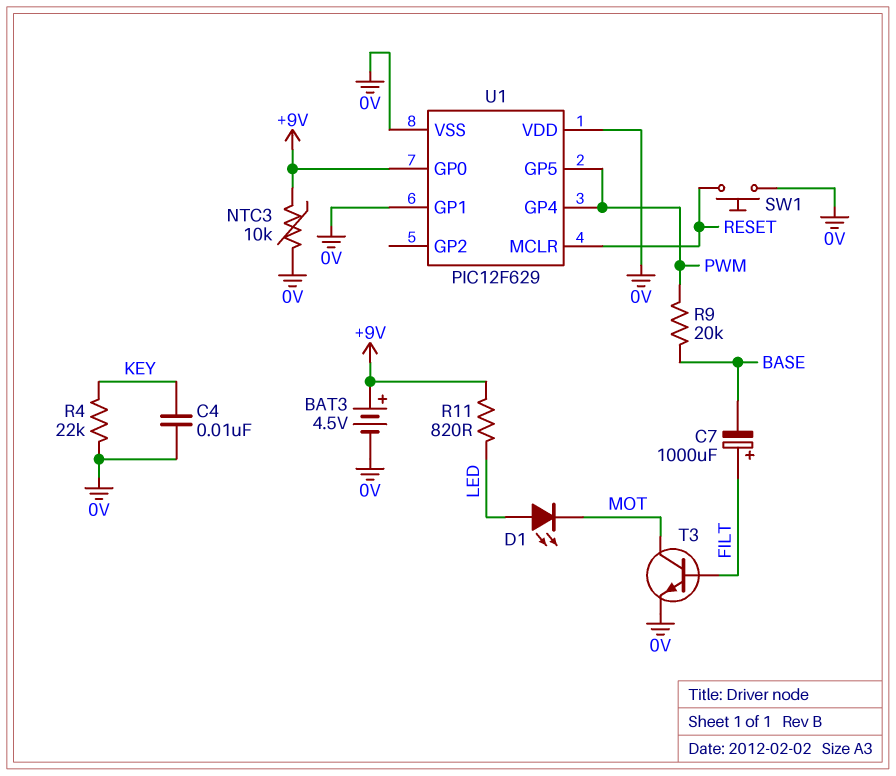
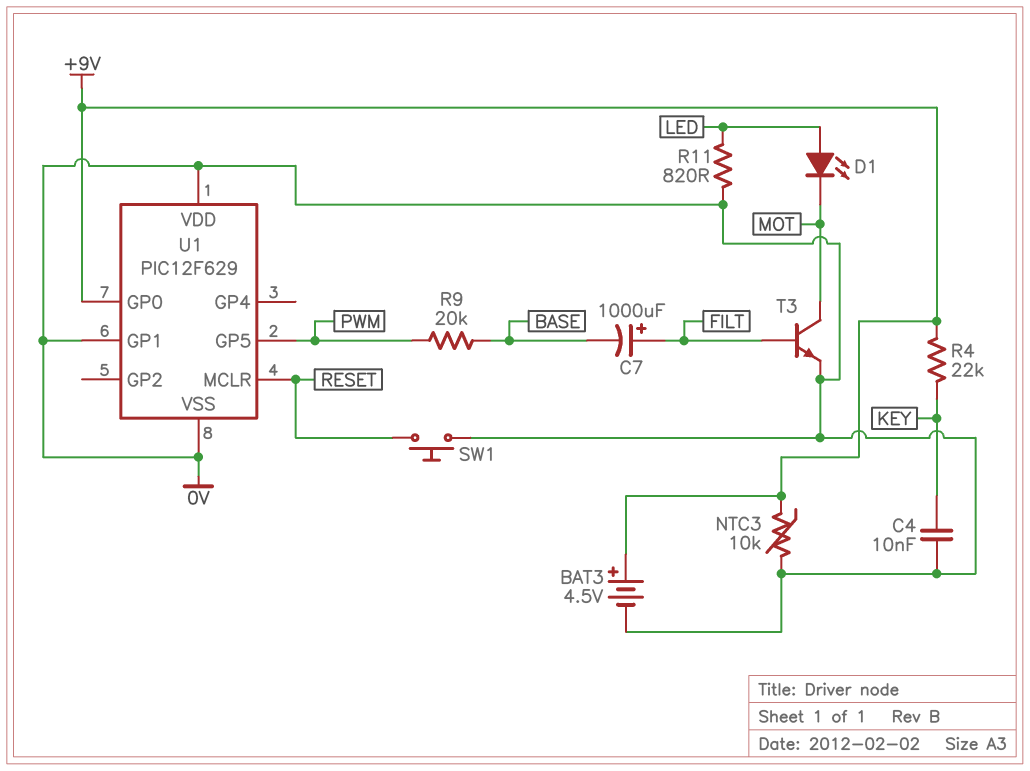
R4: 22k (0V, KEY) -> 22k (+9V, KEY)
R11: 820 (+9V, LED) -> 820 (0V, LED)
U1 pin GP4: PWM -> none

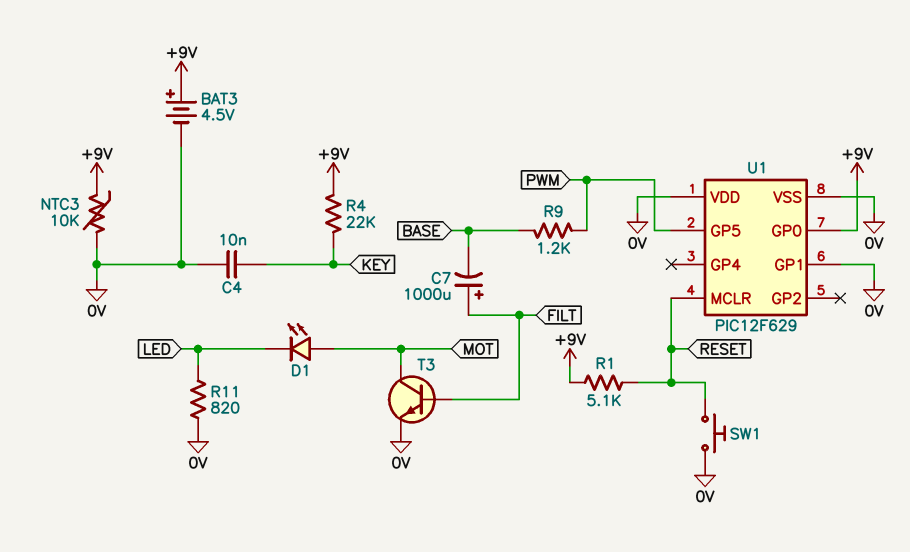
D1: LED (A LED, K MOT) -> LED (A MOT, K LED)
R1: none -> 5.1k (+9V, RESET)
R9: 20k (BASE, PWM) -> 1.2k (BASE, PWM)

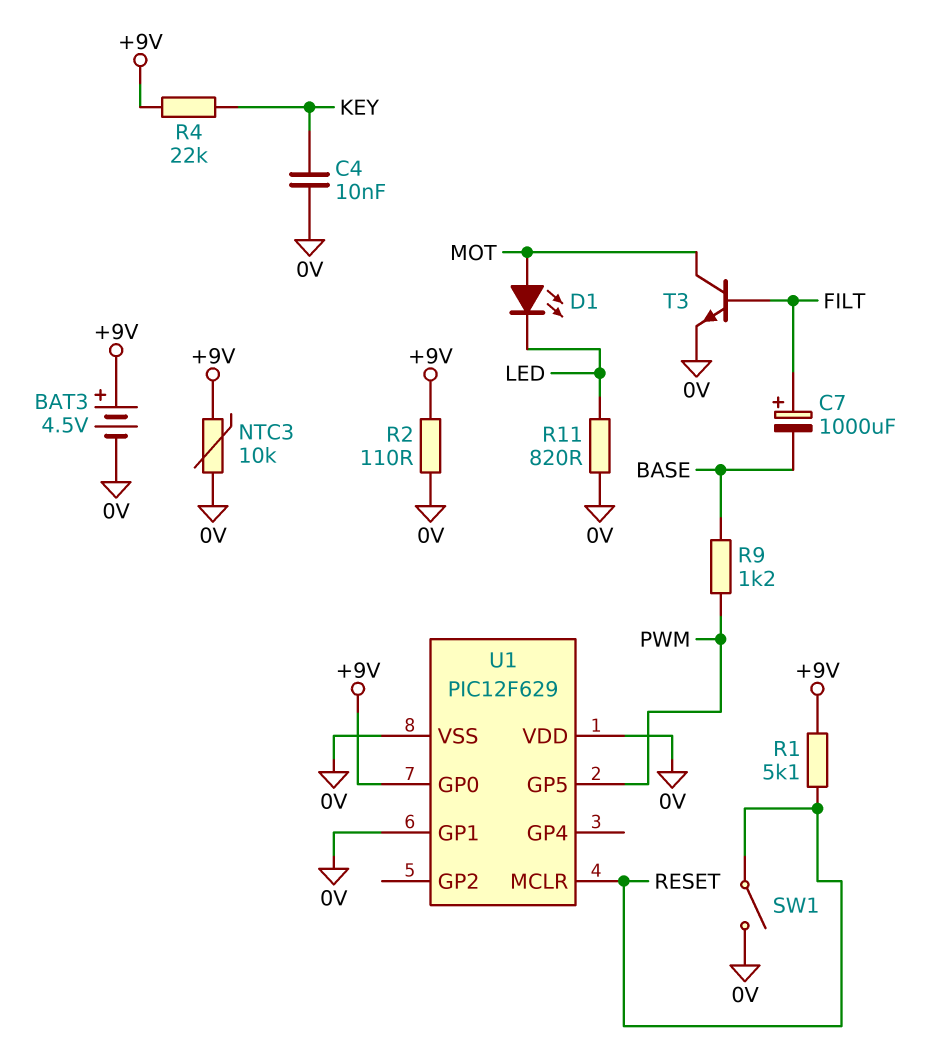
R2: none -> 110 (+9V, 0V)
SW1: button (0V, RESET) -> switch (0V, RESET)

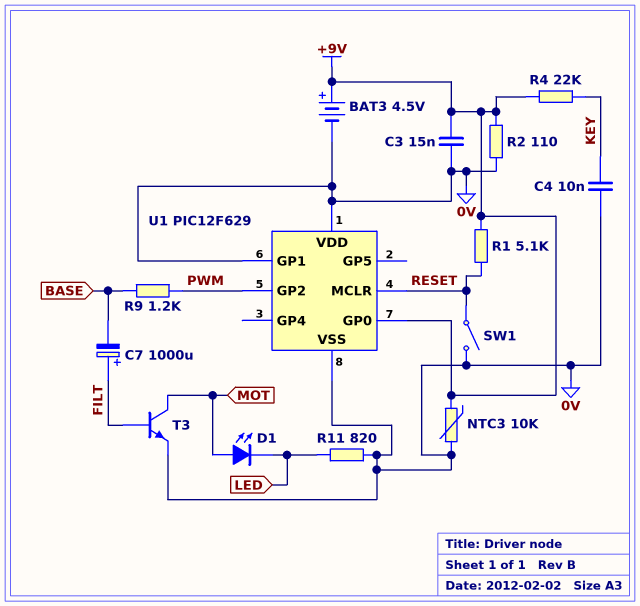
C3: none -> 15nF (+9V, 0V)
U1 pin GP2: none -> PWM
U1 pin GP5: PWM -> none

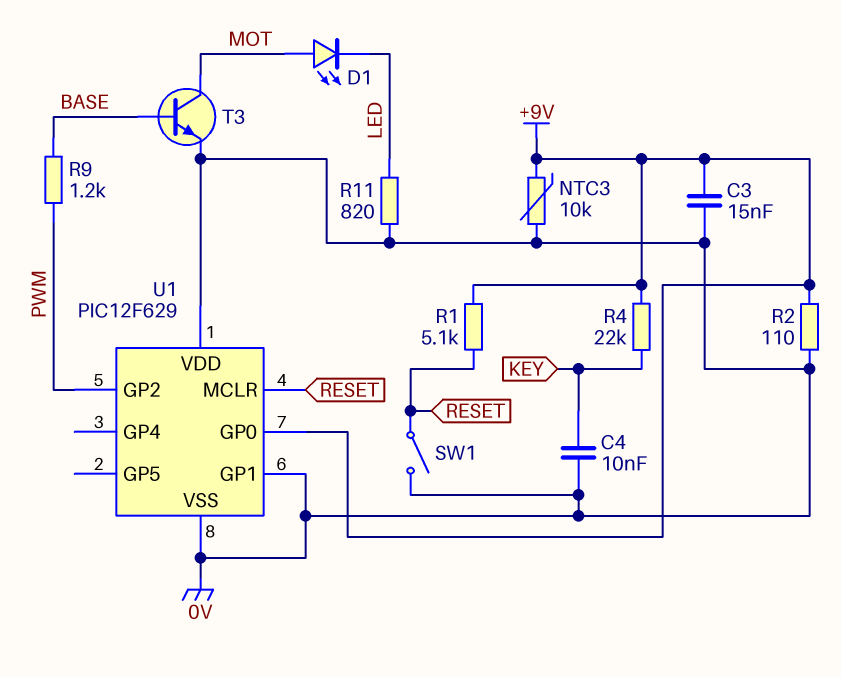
BAT3: 4.5V (plus +9V, minus 0V) -> none
C7: 1000uF (plus FILT, minus BASE) -> none
T3: NPN (B FILT, C MOT, E 0V) -> NPN (B BASE, C MOT, E 0V)

